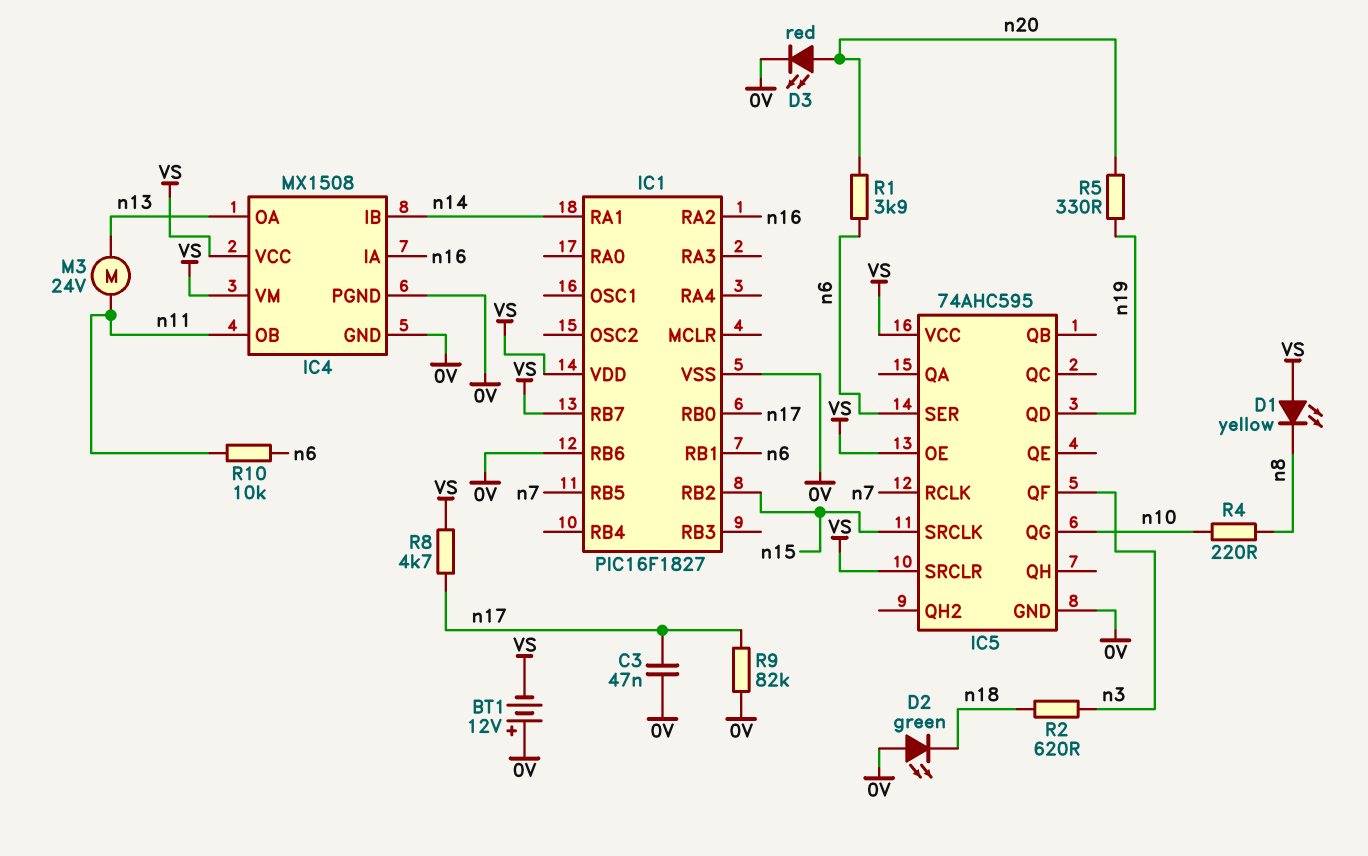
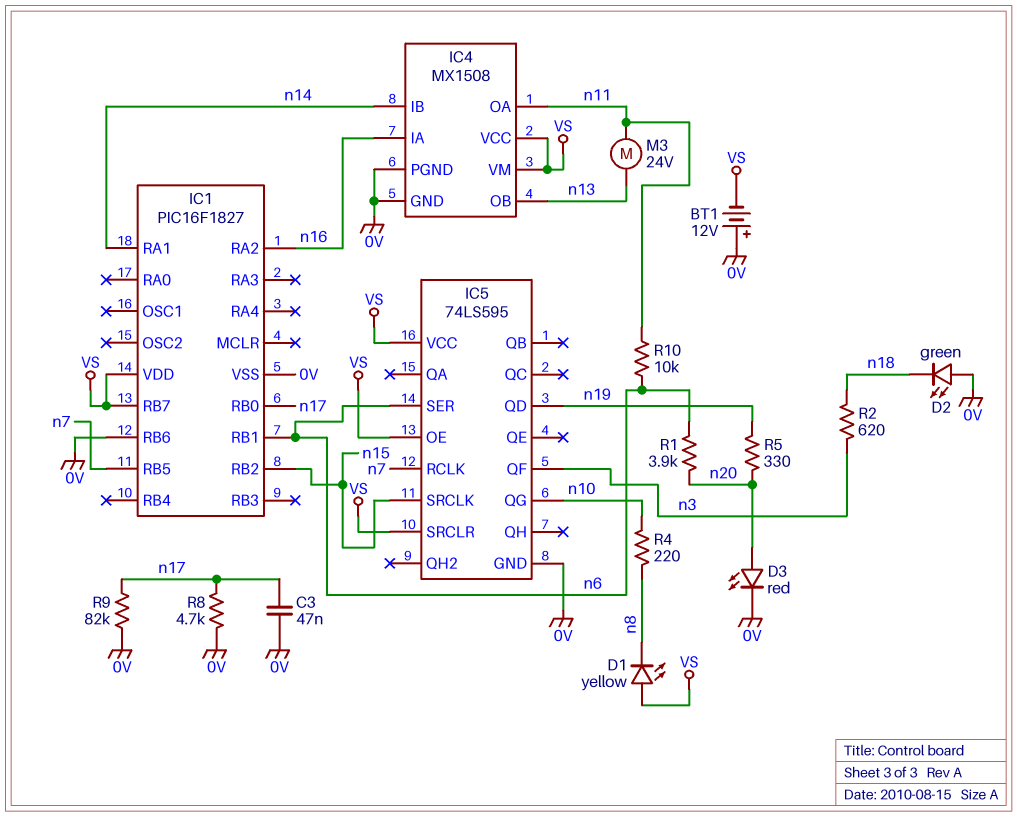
IC4 pin OA: n13 -> n11
IC4 pin OB: n11 -> n13
IC5: 74AHC595 -> 74LS595
R8: 4.7k (VS, n17) -> 4.7k (0V, n17)

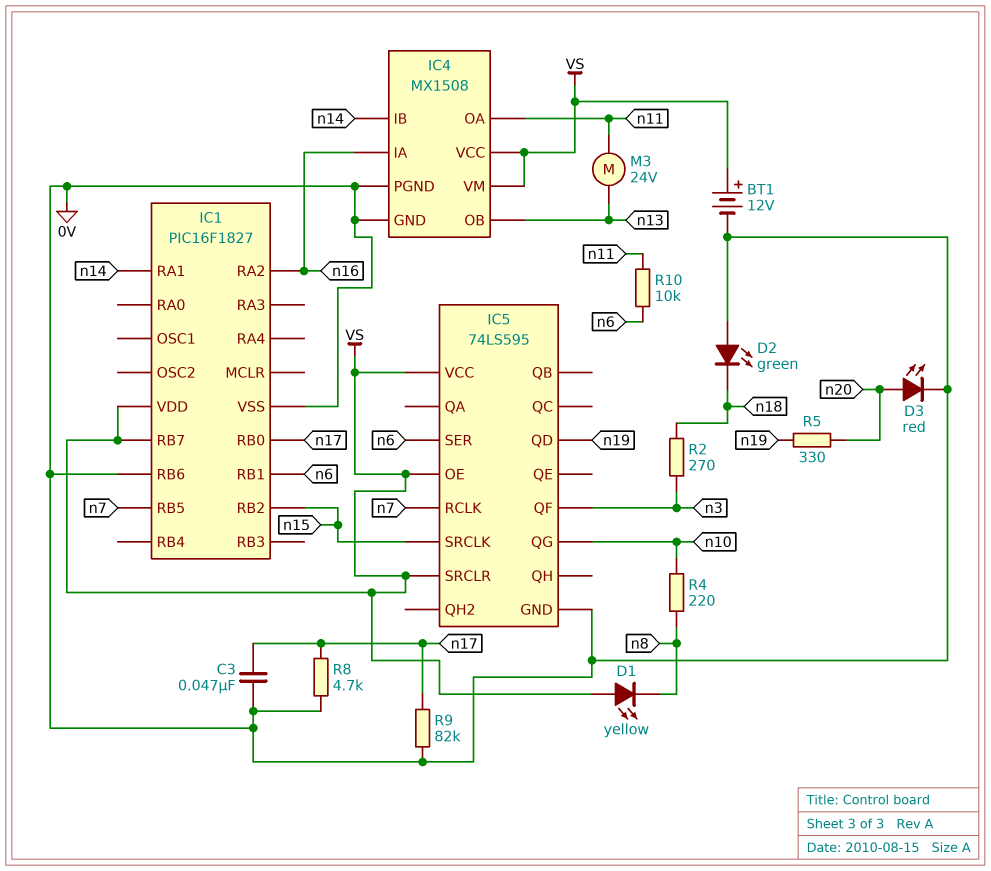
BT1: 12V (plus 0V, minus VS) -> 12V (plus VS, minus 0V)
R1: 3.9k (n6, n20) -> none
R2: 620 (n3, n18) -> 270 (n3, n18)

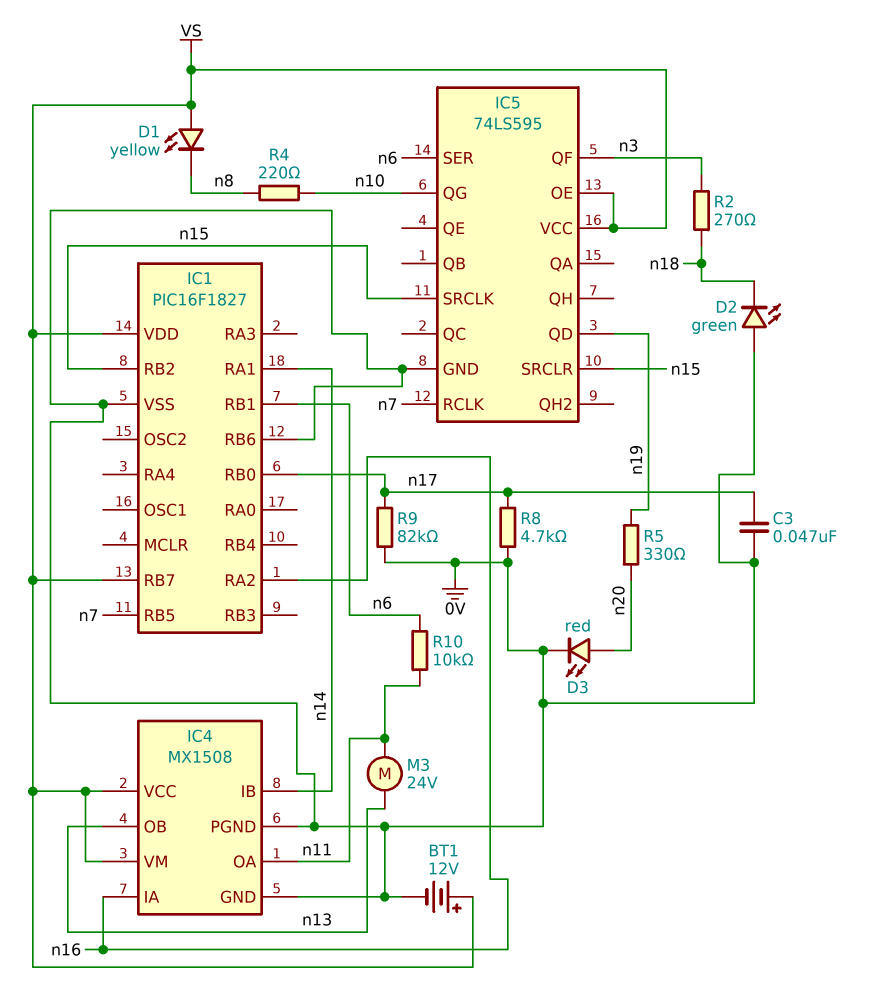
IC5 pin SRCLR: VS -> n15

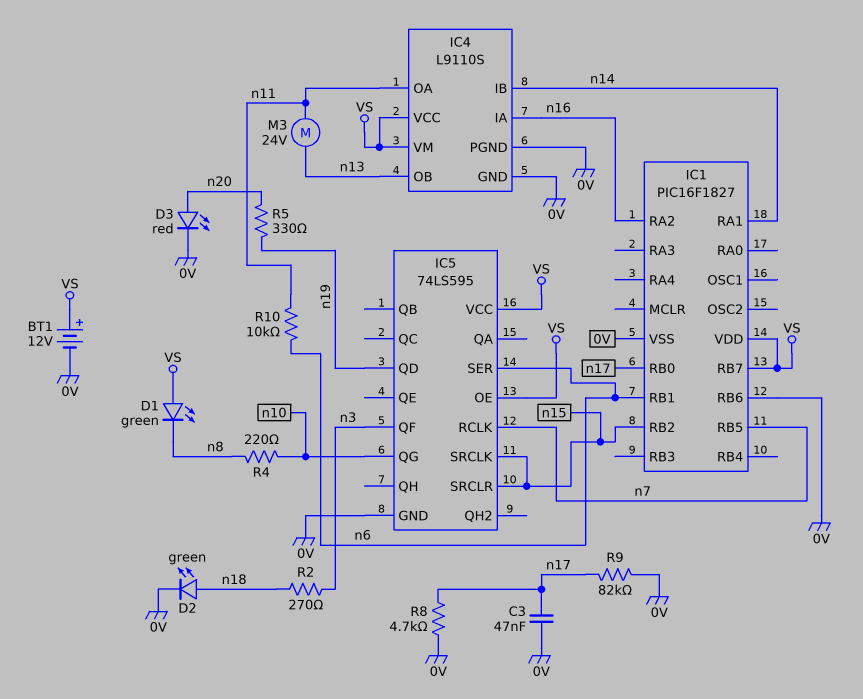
D1: LED yellow (A VS, K n8) -> LED green (A VS, K n8)
D2: LED green (A 0V, K n18) -> LED green (A n18, K 0V)
IC4: MX1508 -> L9110S

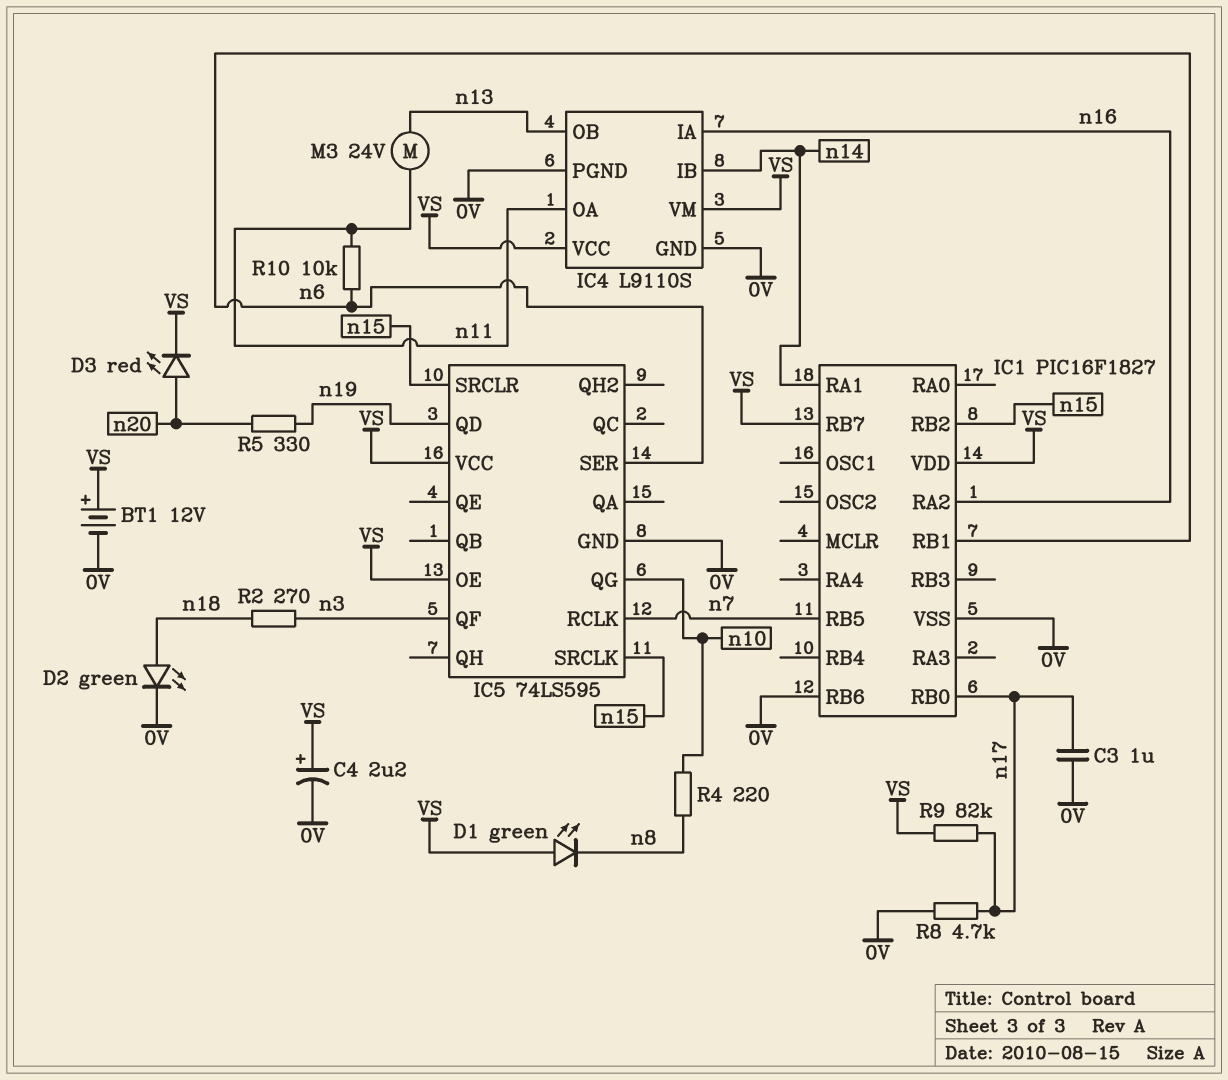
C3: 47nF (0V, n17) -> 1uF (0V, n17)
C4: none -> 2.2uF (plus VS, minus 0V)
D3: LED red (A n20, K 0V) -> LED red (A n20, K VS)
R9: 82k (0V, n17) -> 82k (VS, n17)

